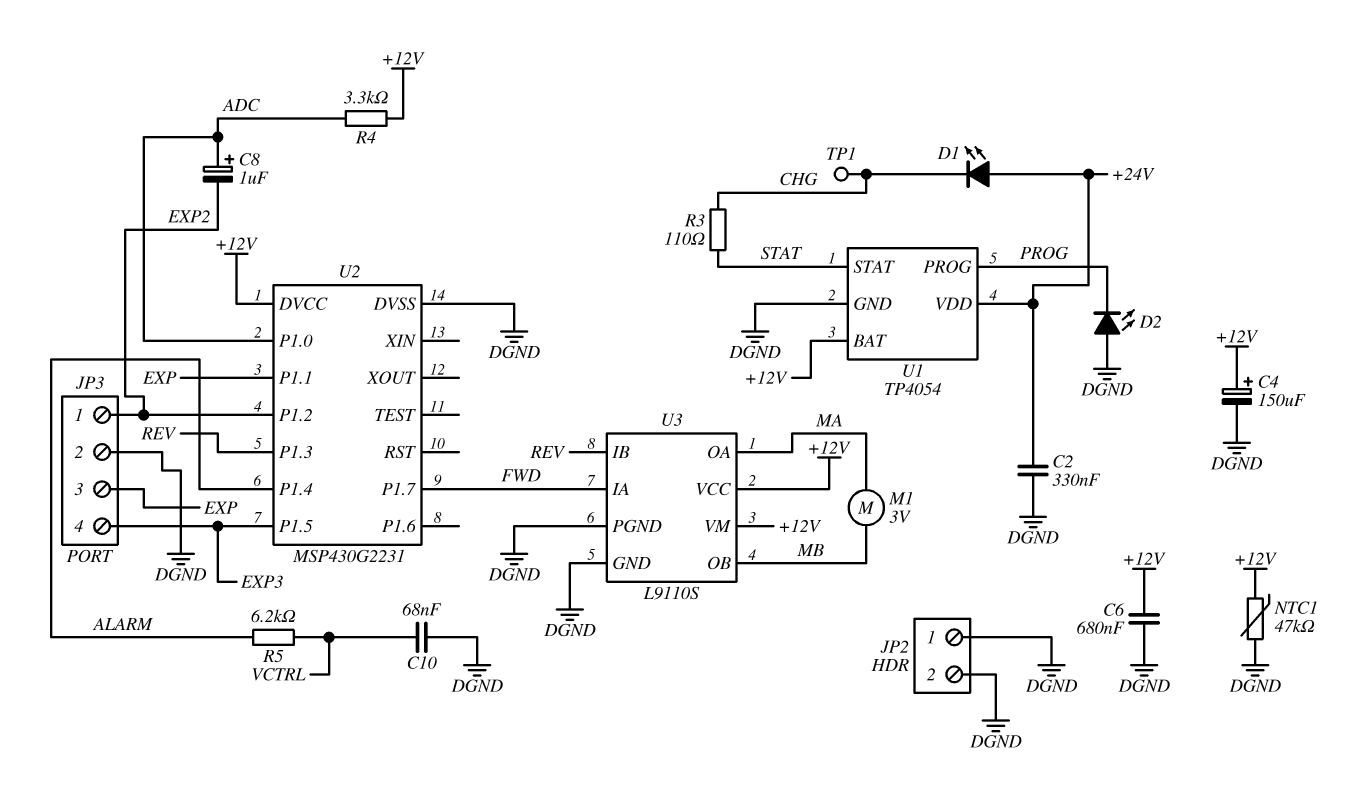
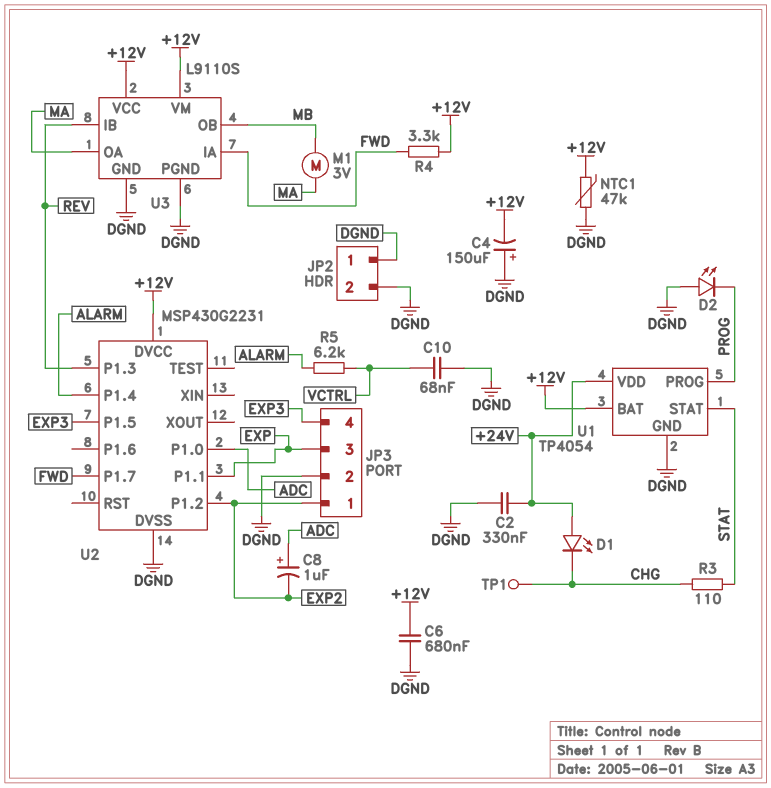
C4: 150uF (plus +12V, minus DGND) -> 150uF (plus DGND, minus +12V)
R4: 3.3k (+12V, ADC) -> 3.3k (+12V, FWD)

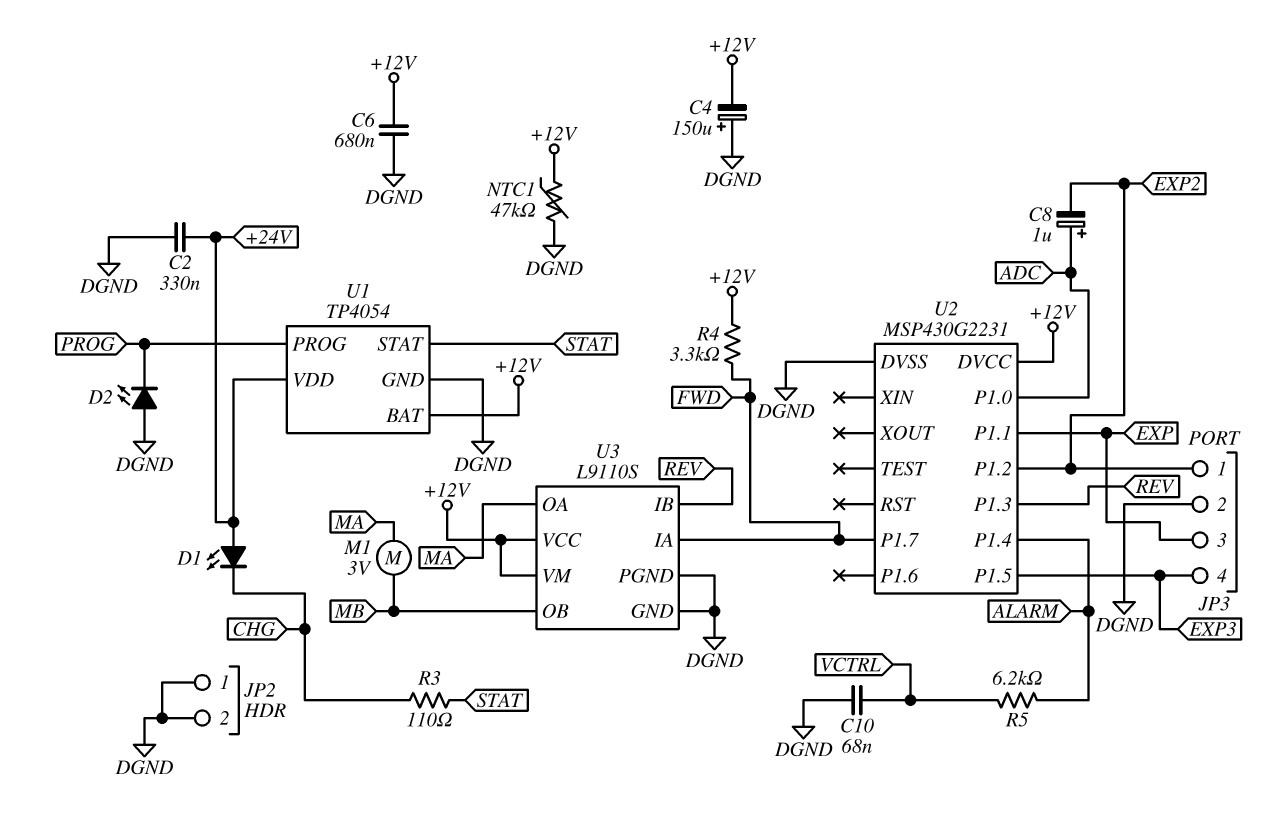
TP1: test point (CHG) -> none

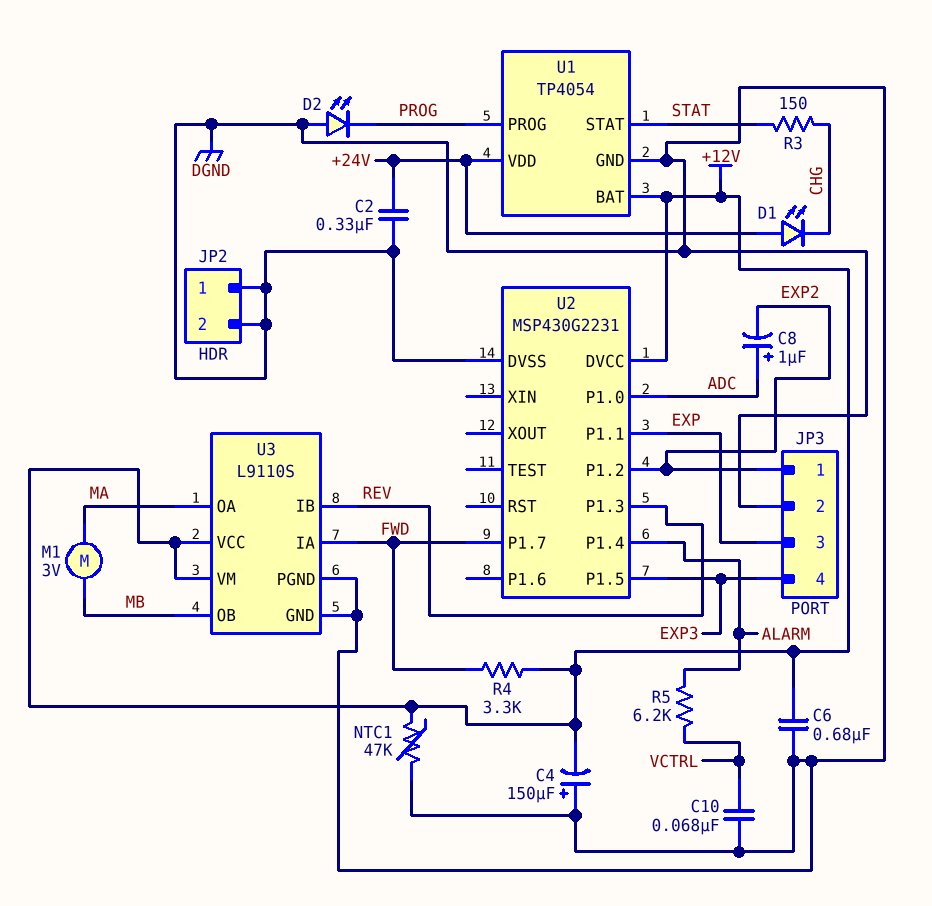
R3: 110 (CHG, STAT) -> 150 (CHG, STAT)

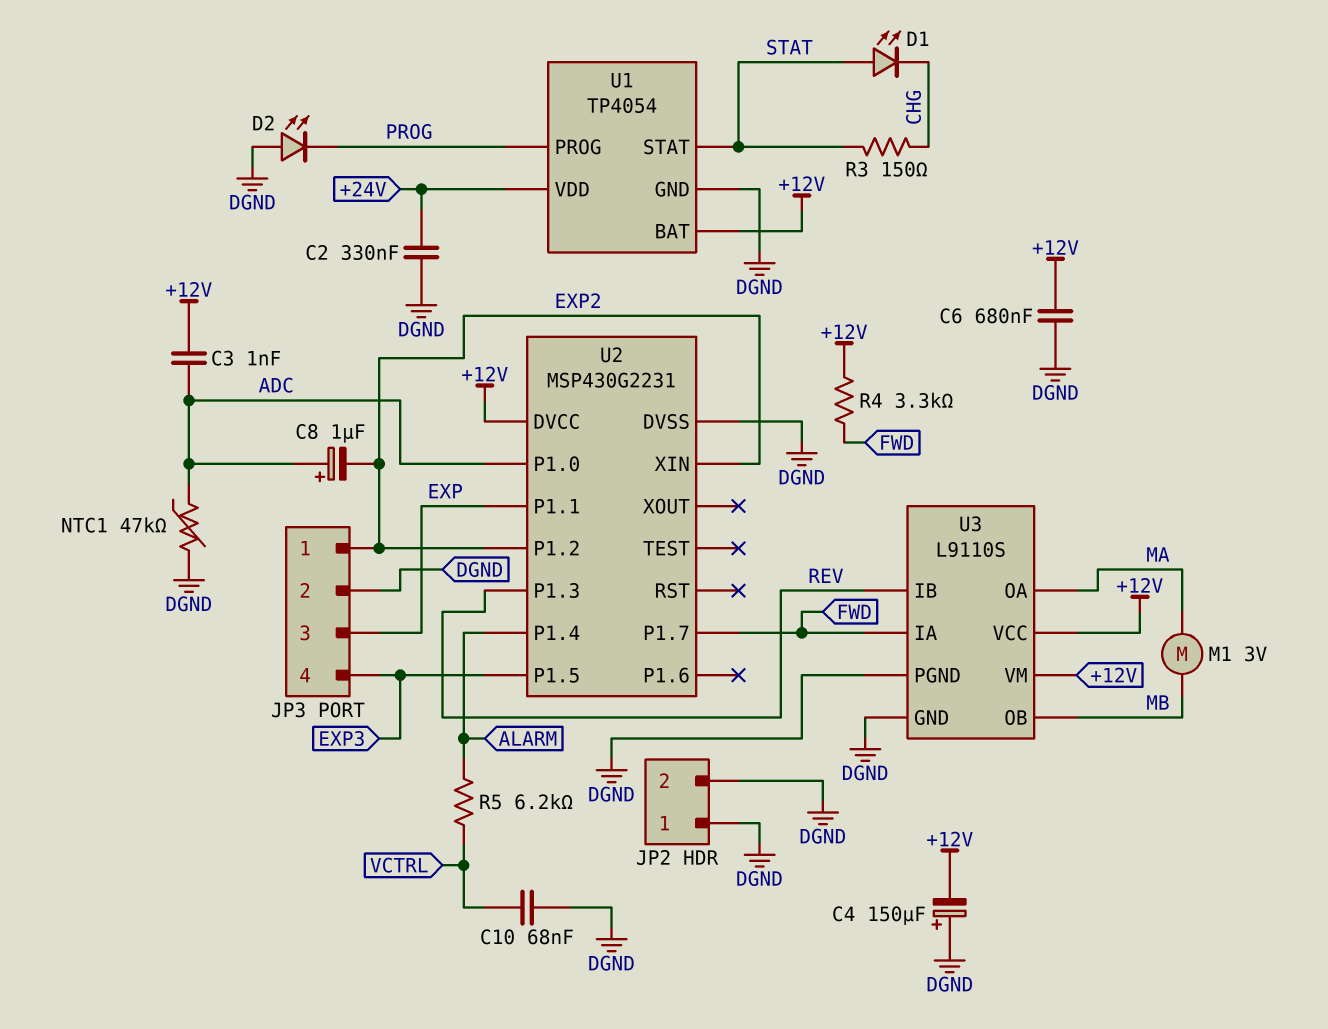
C3: none -> 1nF (+12V, ADC)
D1: LED (A +24V, K CHG) -> LED (A STAT, K CHG)
NTC1: 47k (+12V, DGND) -> 47k (ADC, DGND)
U2 pin XIN: none -> EXP2

